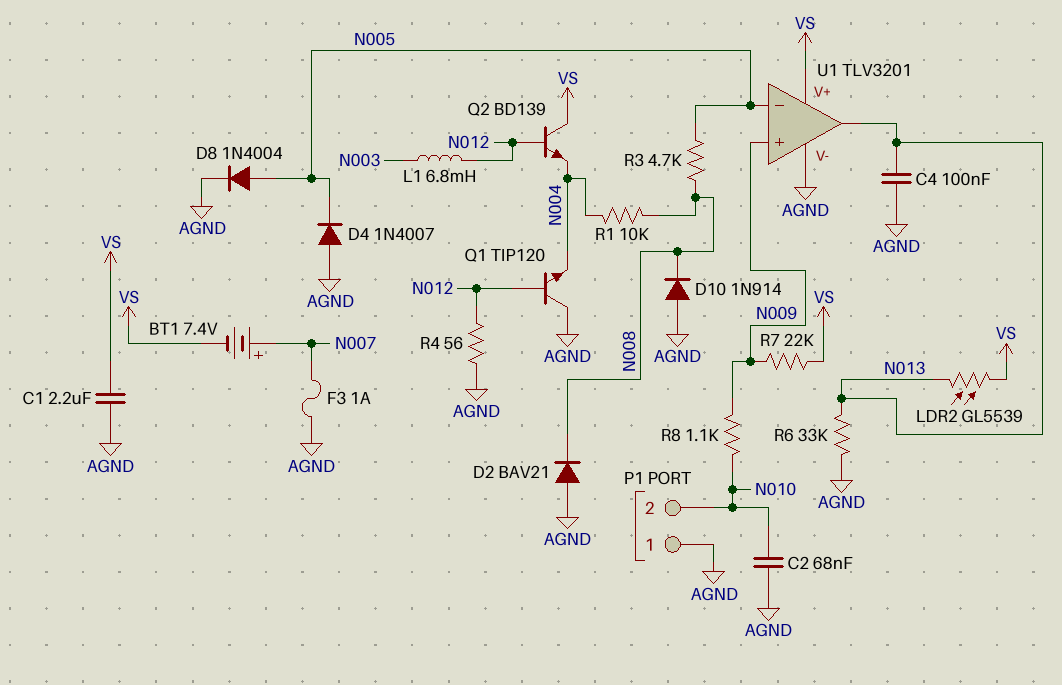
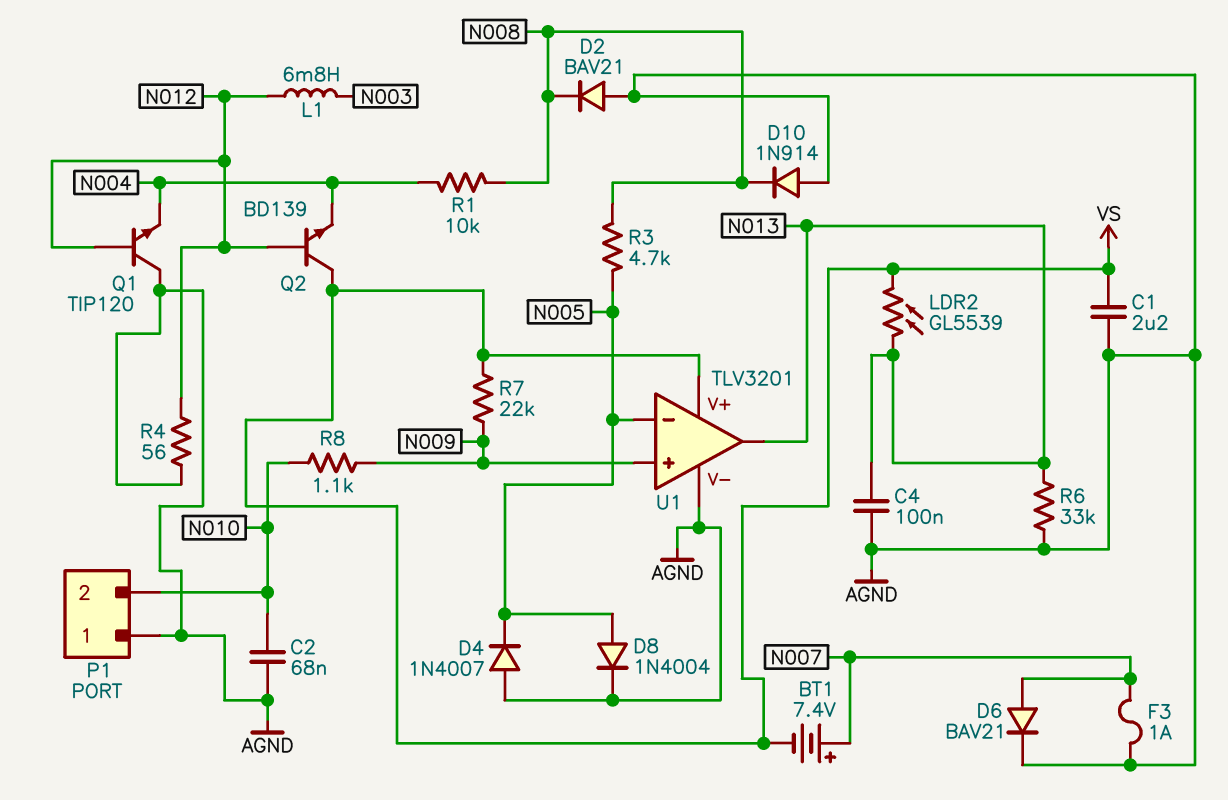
D6: none -> diode BAV21 (A N007, K AGND)

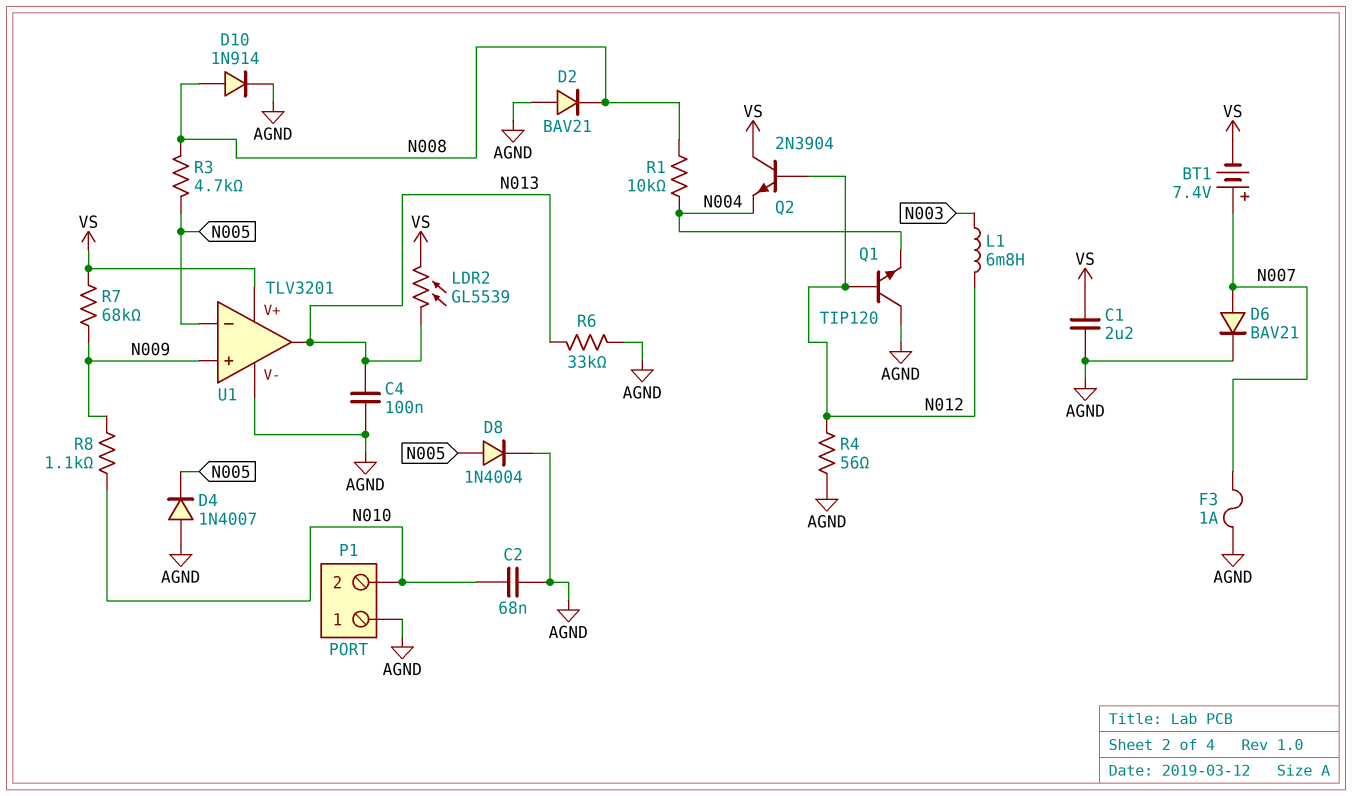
D10: diode 1N914 (A AGND, K N008) -> diode 1N914 (A N008, K AGND)
Q2: NPN BD139 (B N012, C VS, E N004) -> NPN 2N3904 (B N012, C VS, E N004)
R7: 22k (N009, VS) -> 68k (N009, VS)

